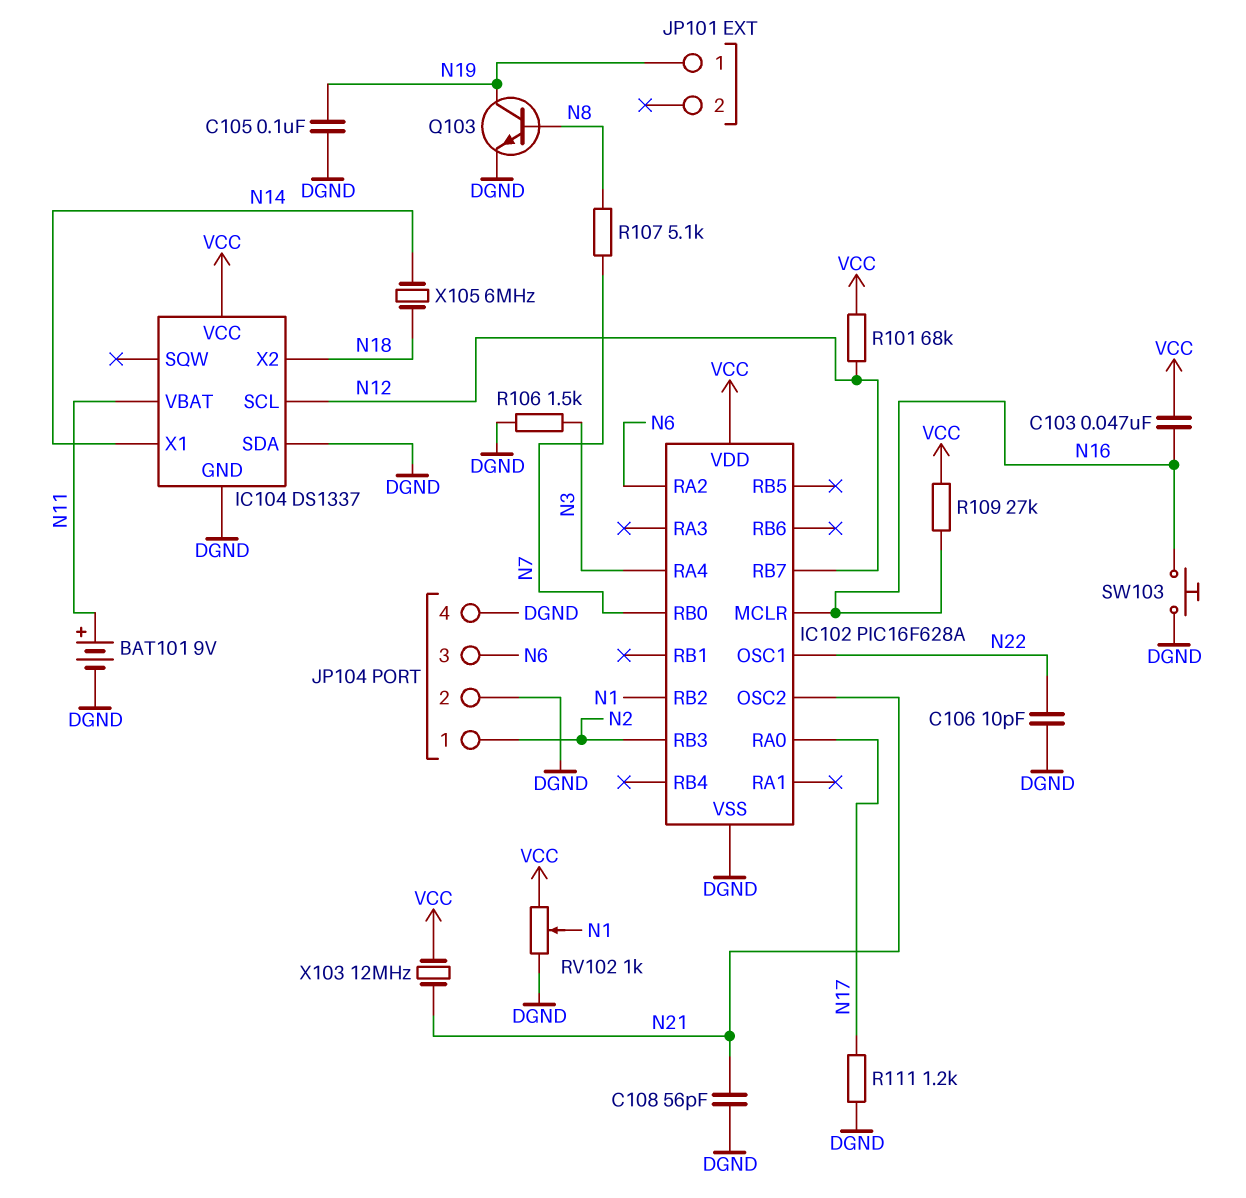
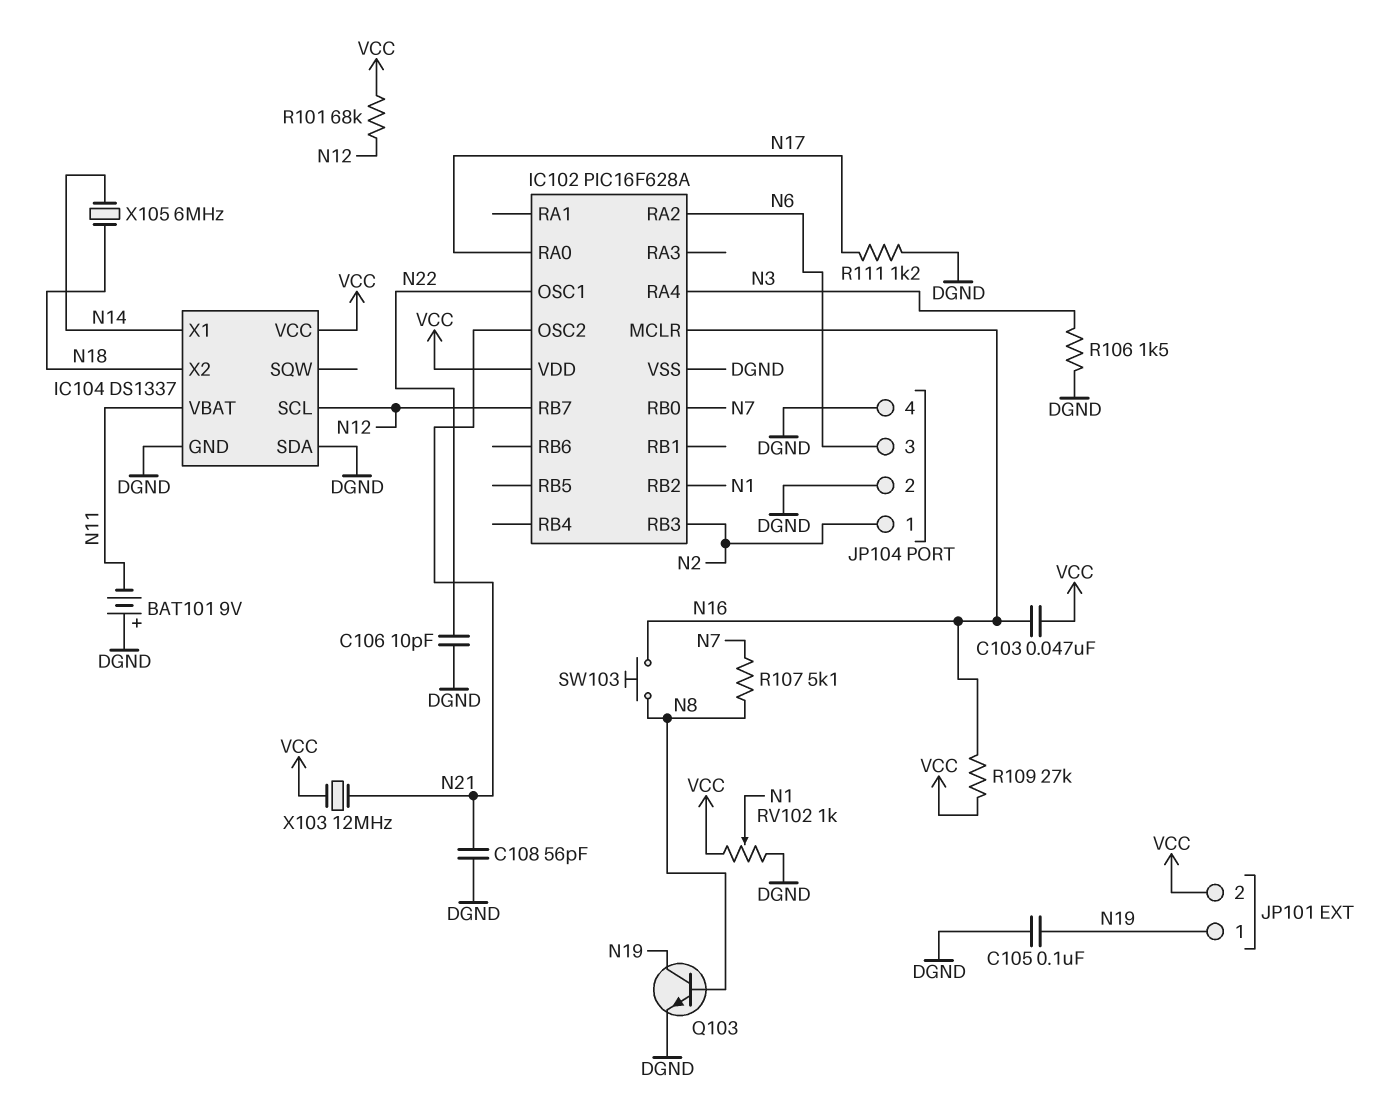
BAT101: 9V (plus N11, minus DGND) -> 9V (plus DGND, minus N11)
JP101 pin 2: none -> VCC
SW103: button (DGND, N16) -> button (N8, N16)

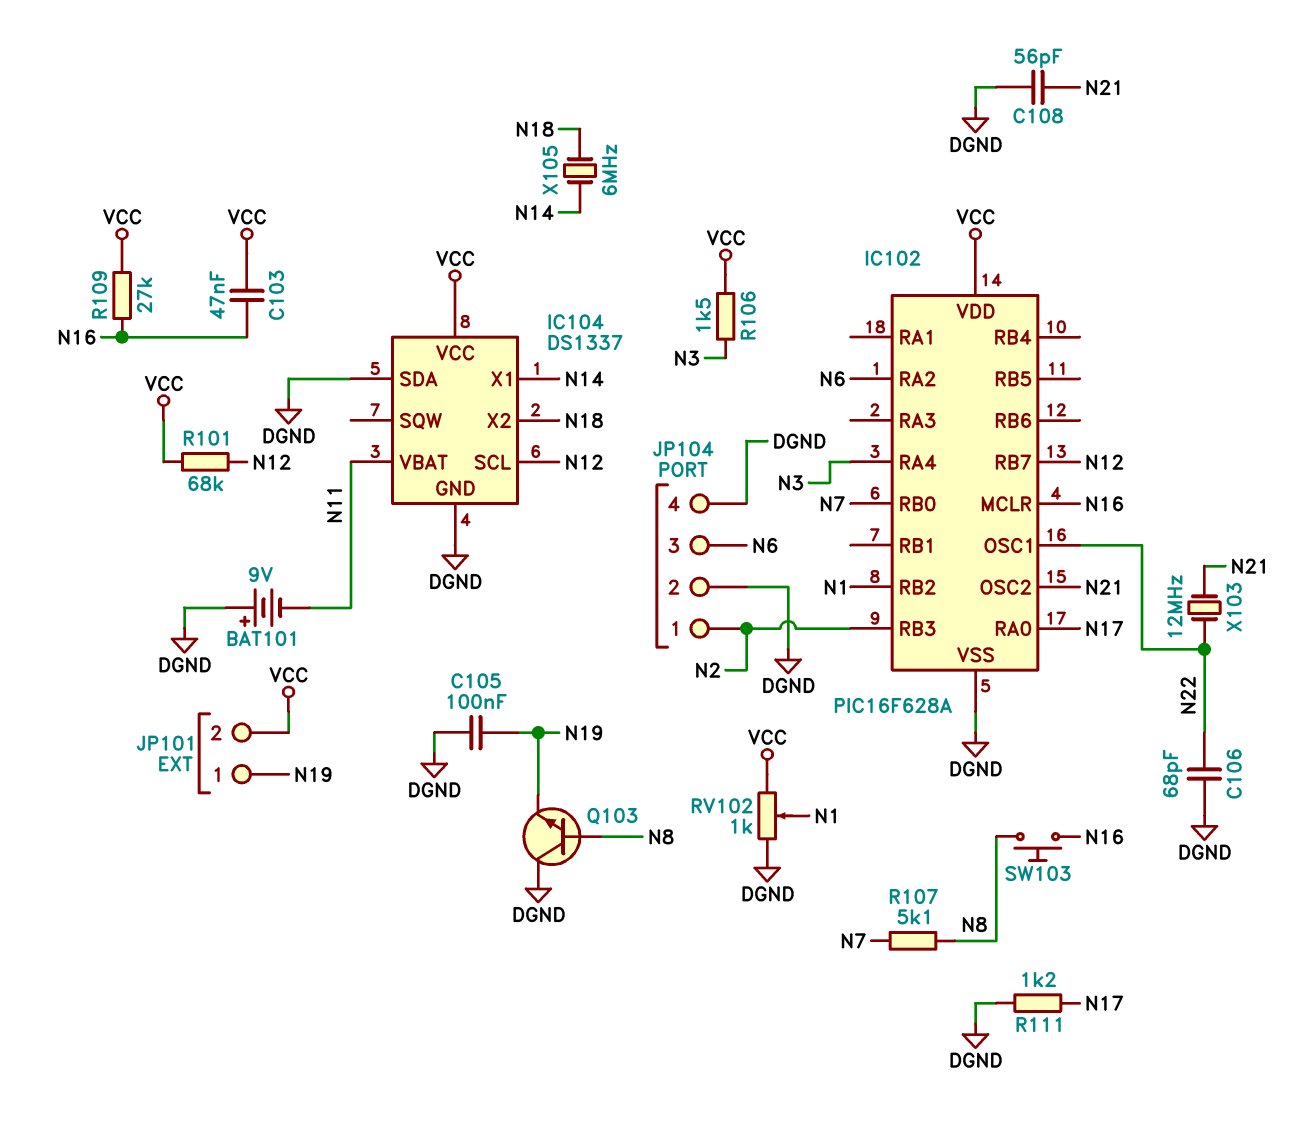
C106: 10pF (DGND, N22) -> 68pF (DGND, N22)
Q103: NPN (B N8, C N19, E DGND) -> NPN (B N8, C DGND, E N19)
R106: 1.5k (DGND, N3) -> 1.5k (N3, VCC)
X103: 12MHz (N21, VCC) -> 12MHz (N21, N22)

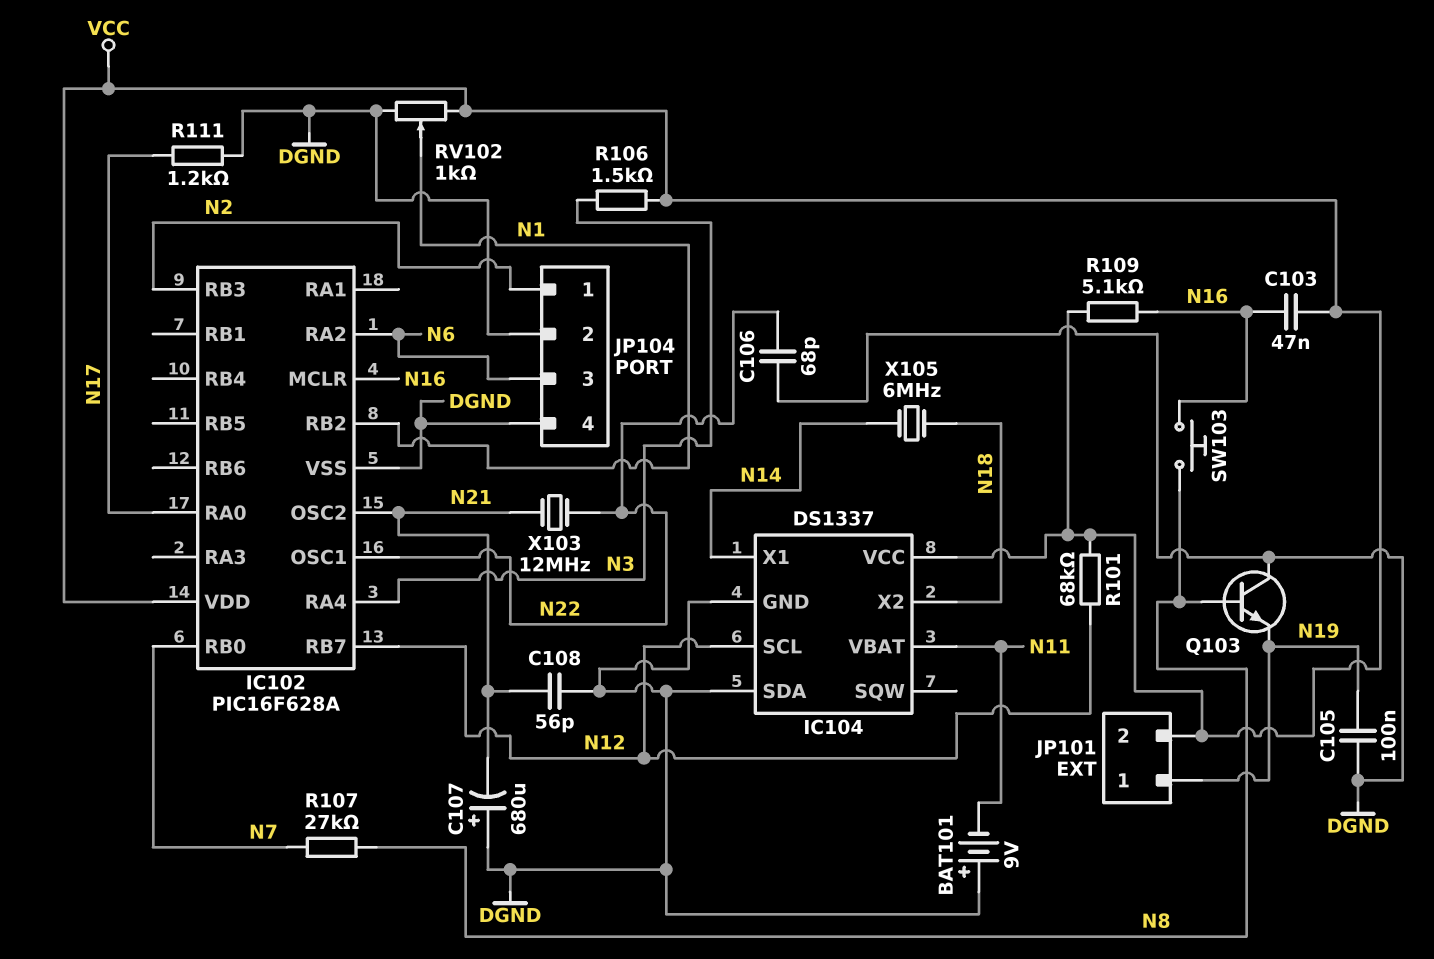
C107: none -> 680uF (plus DGND, minus N21)
R107: 5.1k (N7, N8) -> 27k (N7, N8)
R109: 27k (N16, VCC) -> 5.1k (N16, VCC)

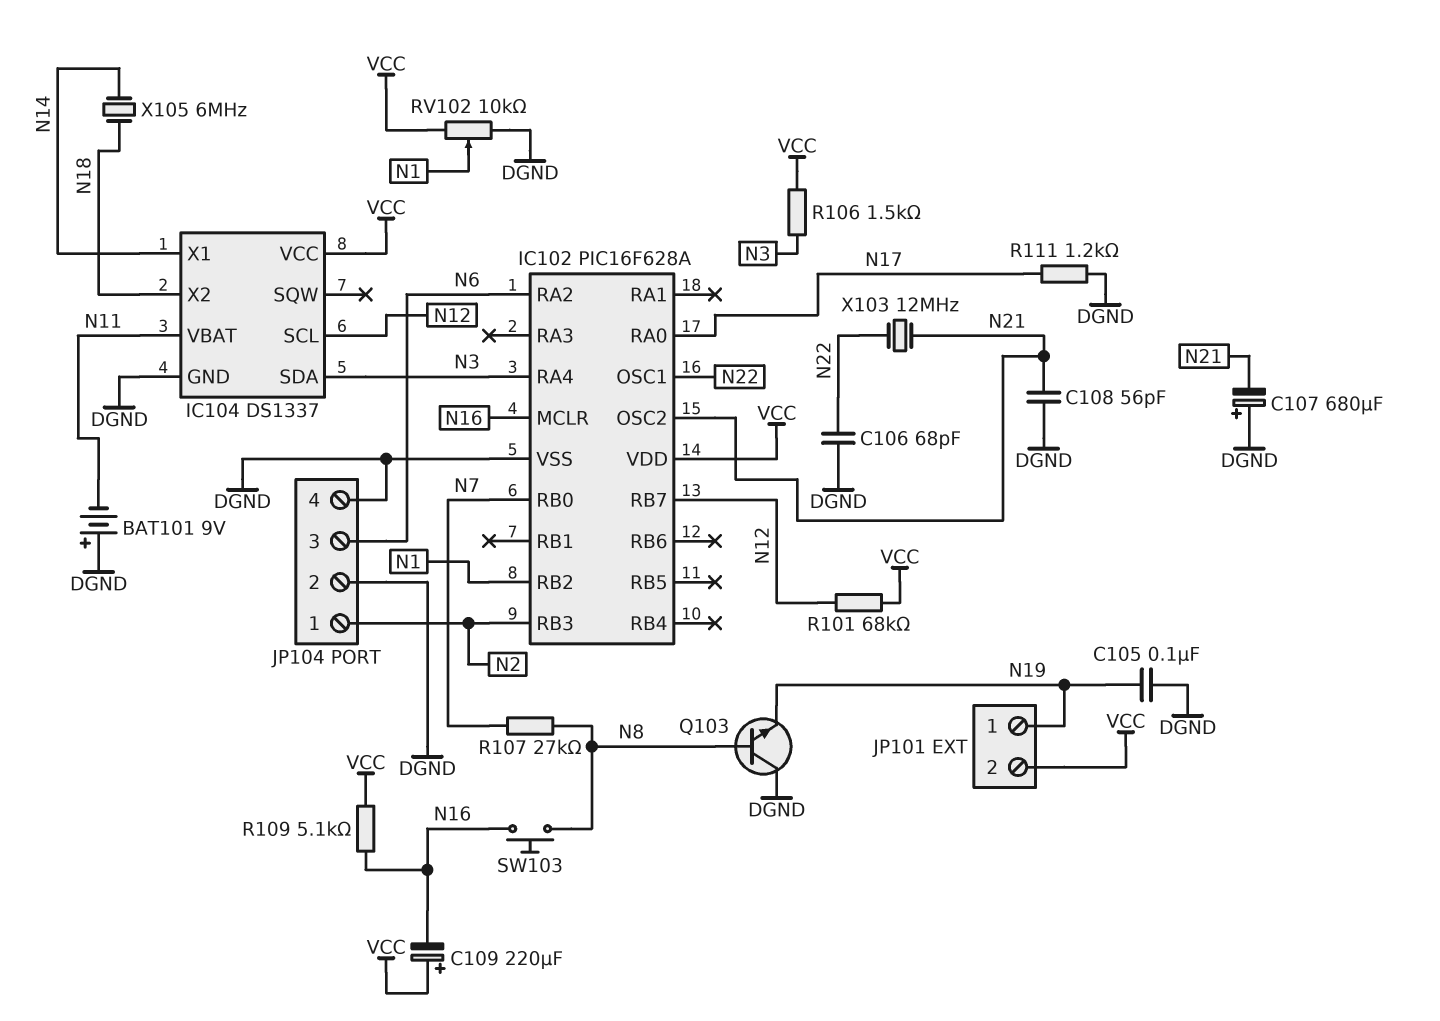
C103: 47nF (N16, VCC) -> none
C109: none -> 220uF (plus VCC, minus N16)
IC104 pin SDA: DGND -> N3
RV102: 1k (DGND, VCC, wiper N1) -> 10k (DGND, VCC, wiper N1)

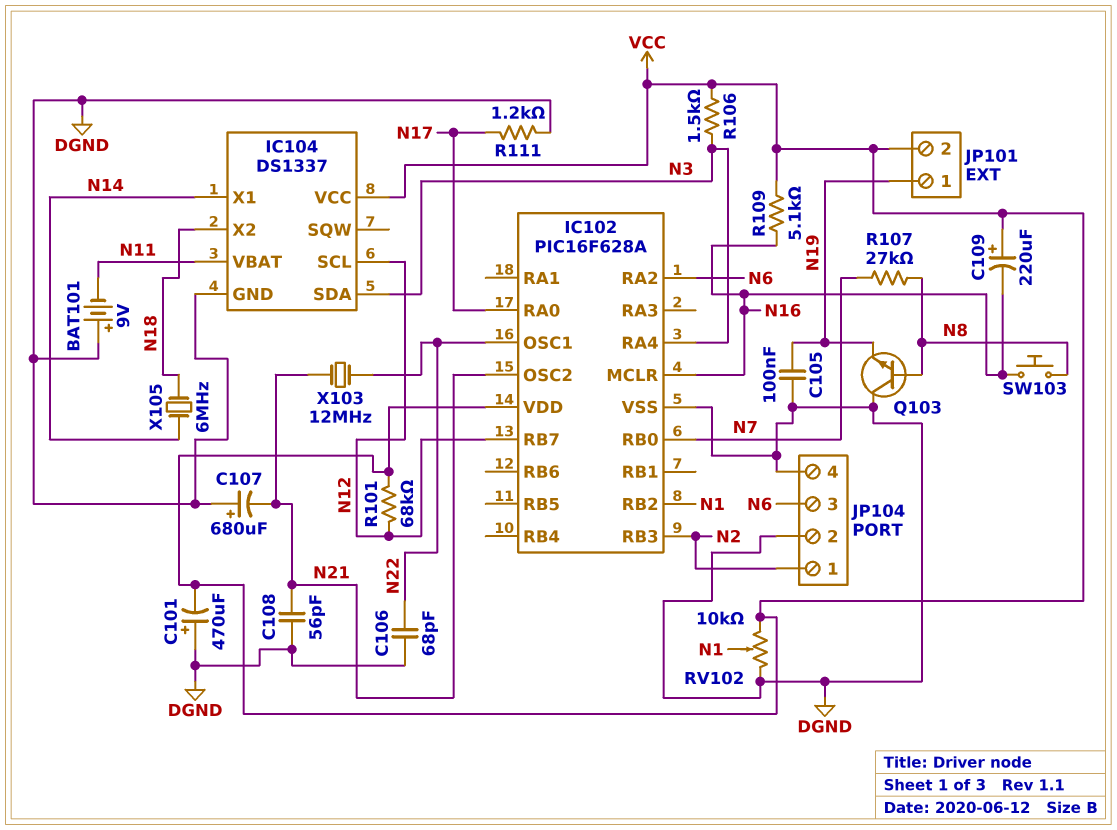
C101: none -> 470uF (plus DGND, minus VCC)

